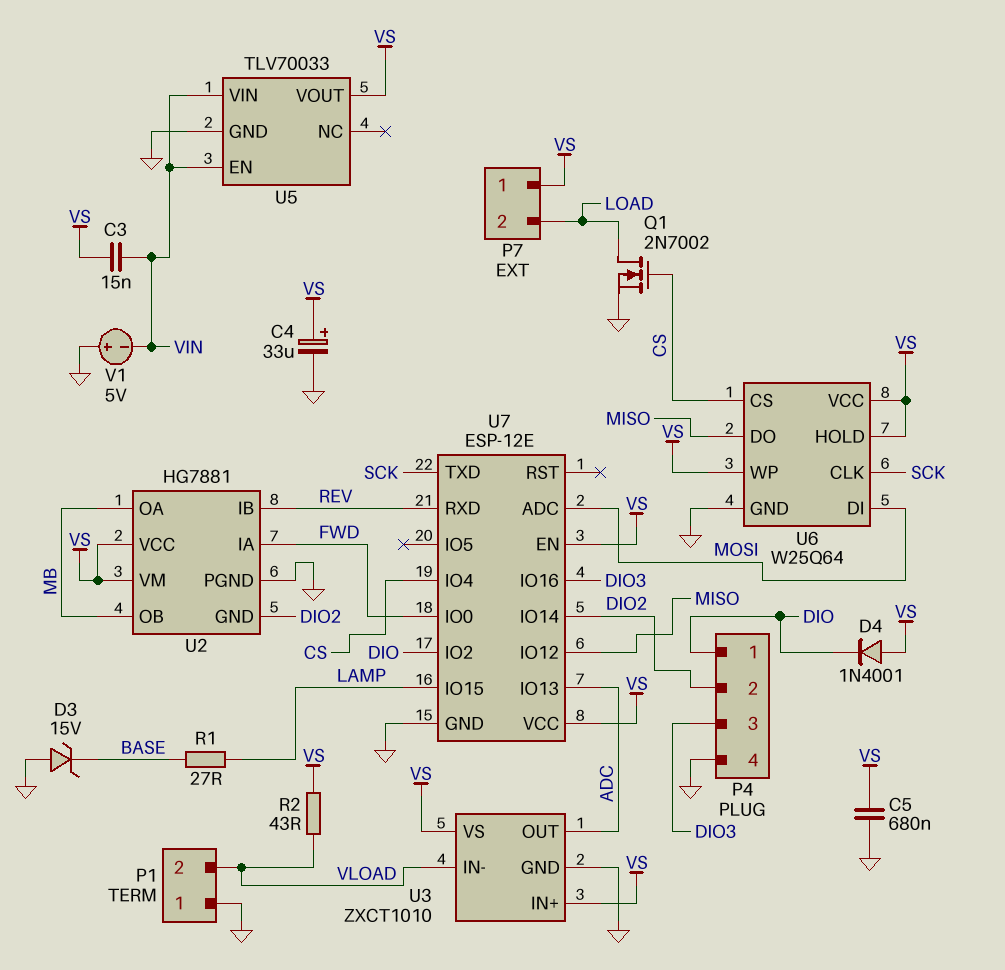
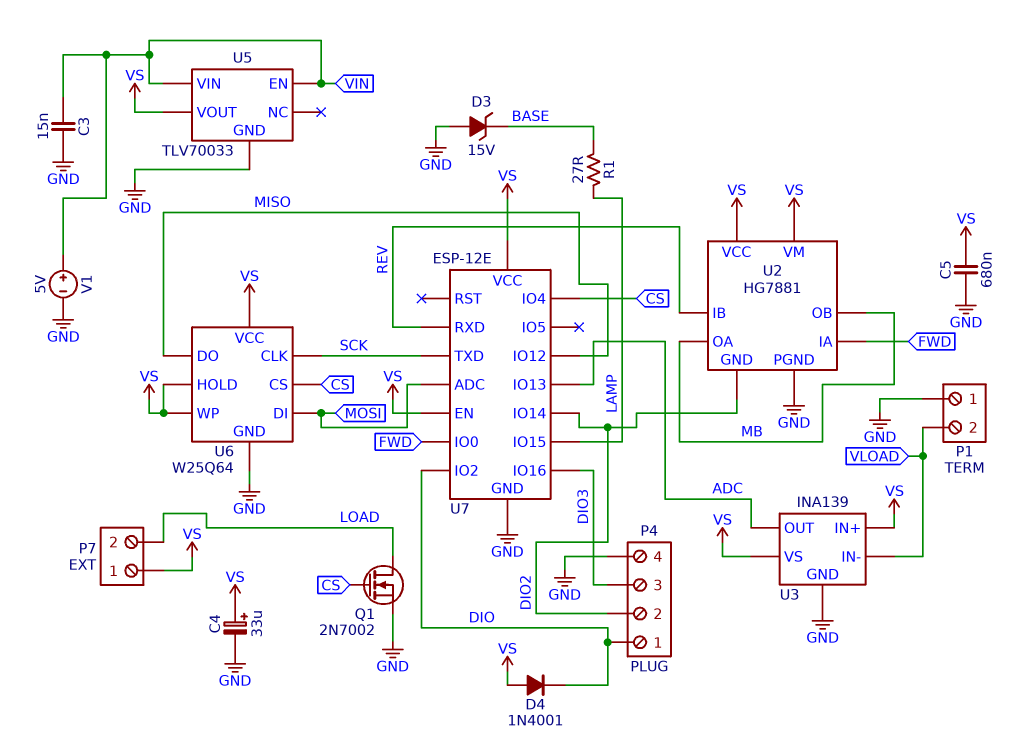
C3: 15nF (VIN, VS) -> 15nF (GND, VIN)
R2: 43 (VLOAD, VS) -> none
U3: ZXCT1010 -> INA139
V1: 5V (plus GND, minus VIN) -> 5V (plus VIN, minus GND)

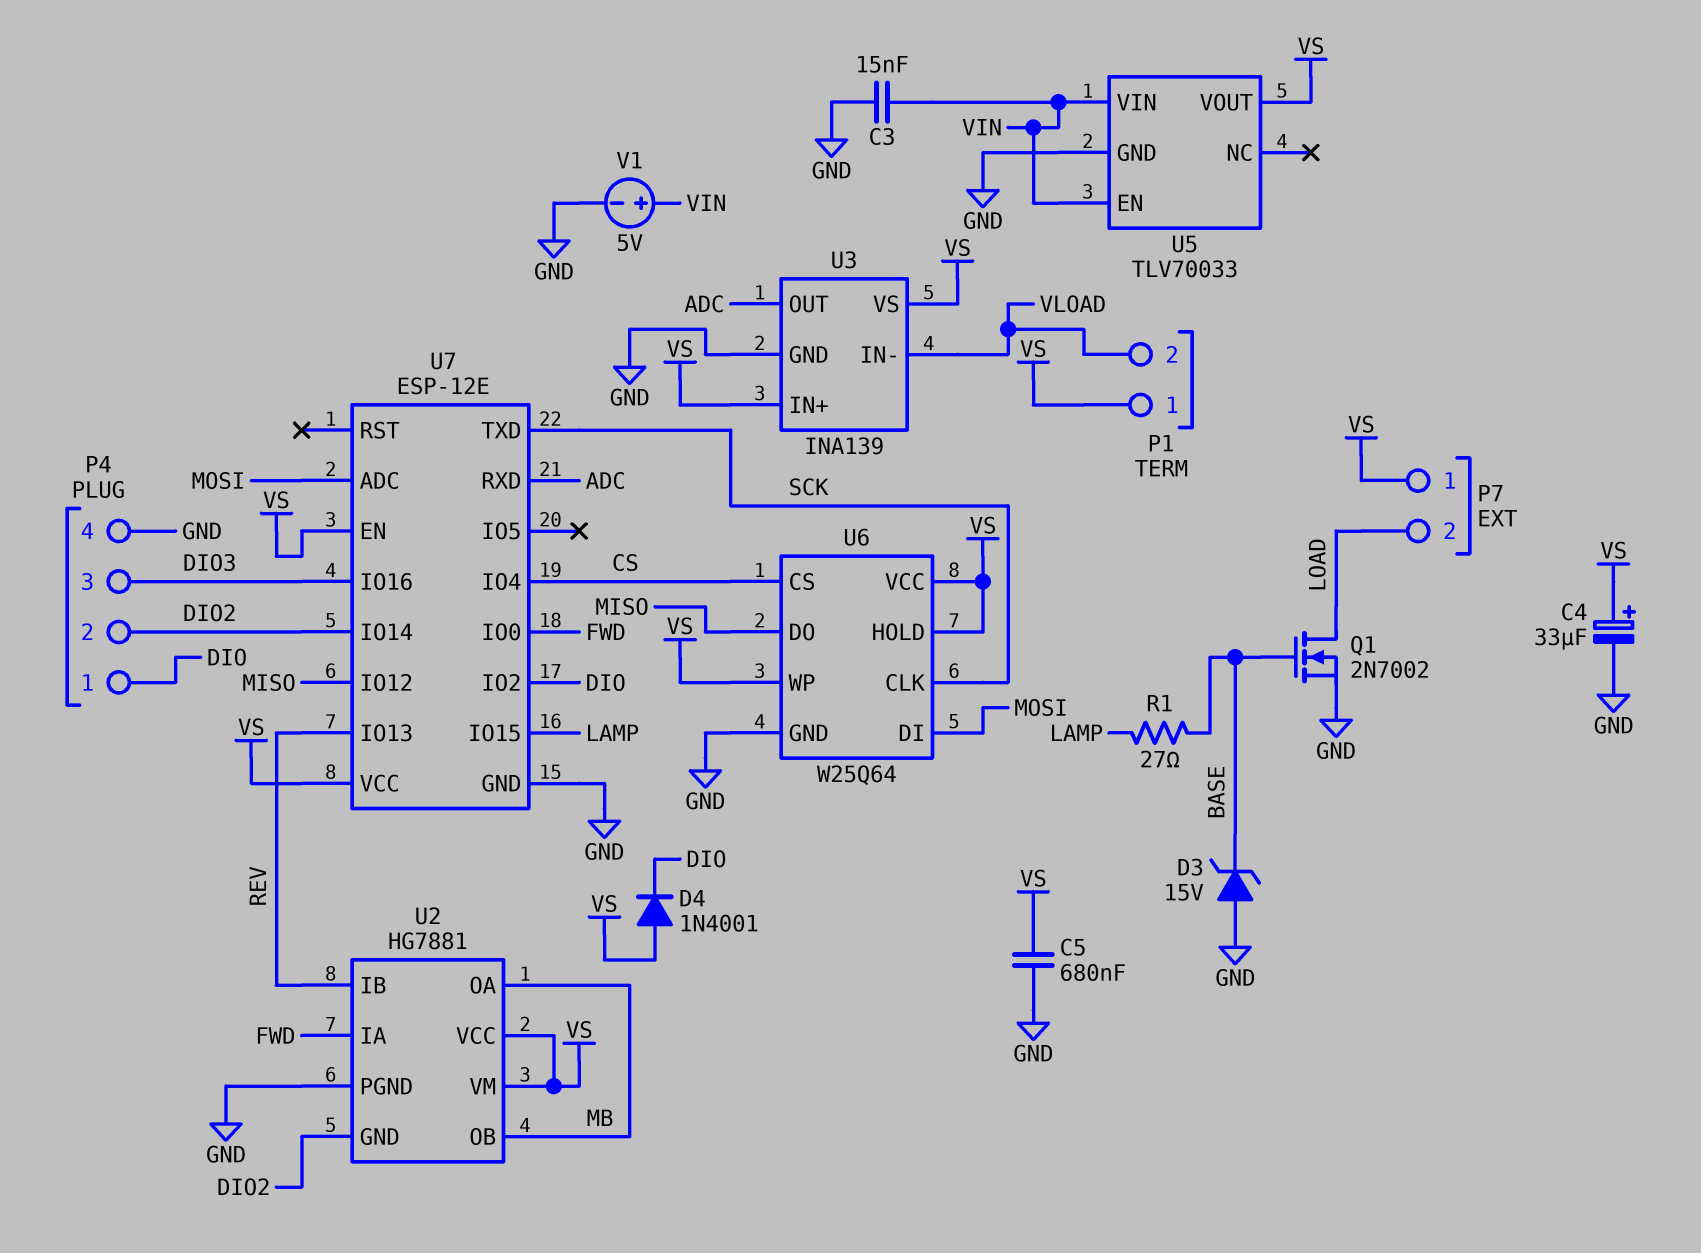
P1 pin 1: GND -> VS
Q1: NMOS 2N7002 (G CS, D LOAD, S GND) -> NMOS 2N7002 (G BASE, D LOAD, S GND)
U7 pin IO13: ADC -> REV
U7 pin RXD: REV -> ADC

